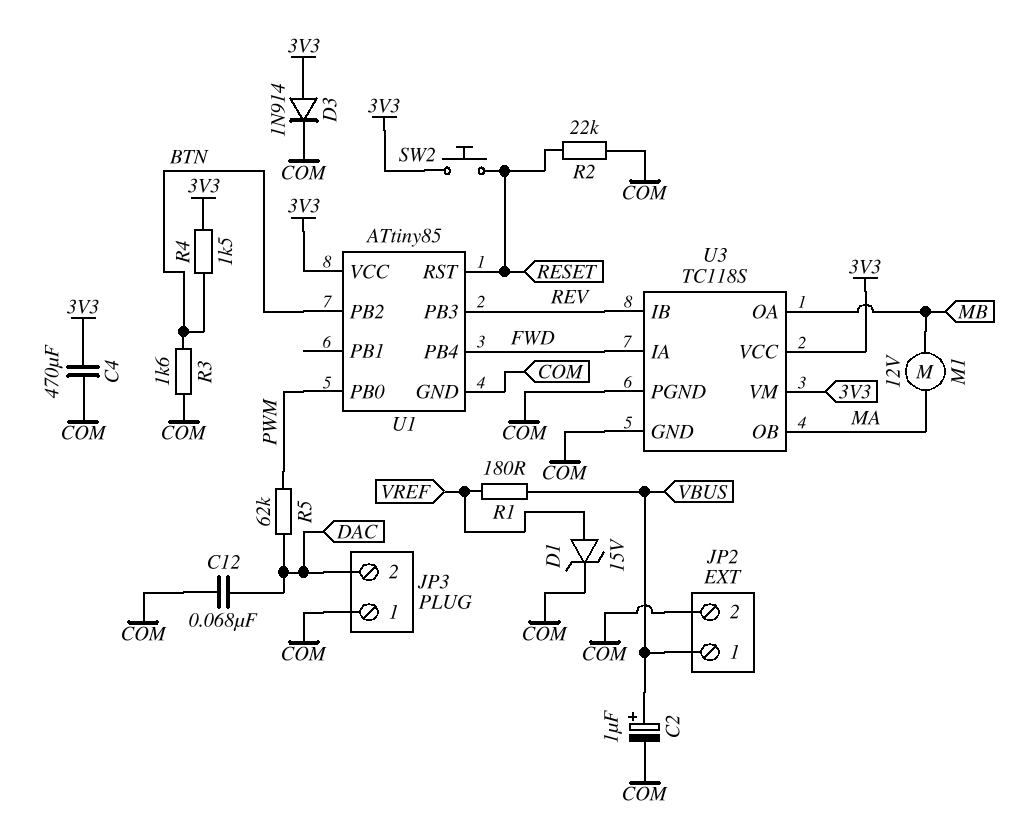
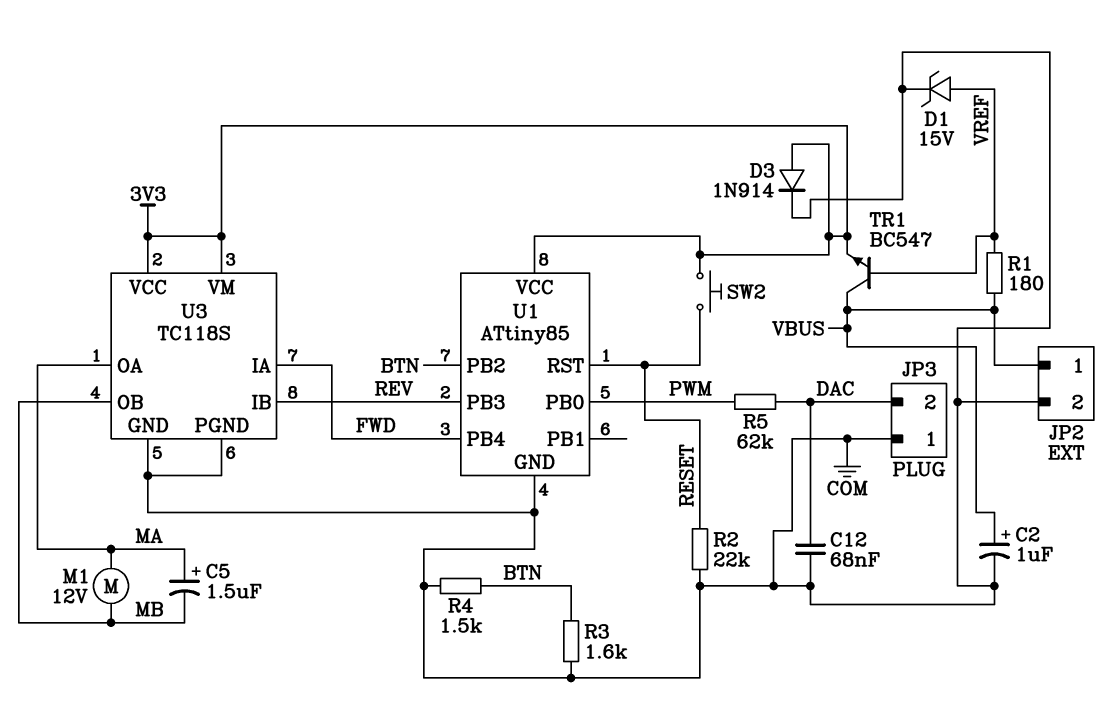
C4: 470uF (3V3, COM) -> none
C5: none -> 1.5uF (plus MA, minus MB)
R4: 1.5k (3V3, BTN) -> 1.5k (BTN, COM)
TR1: none -> NPN BC547 (B VREF, C VBUS, E 3V3)
U3 pin OA: MB -> MA
U3 pin OB: MA -> MB

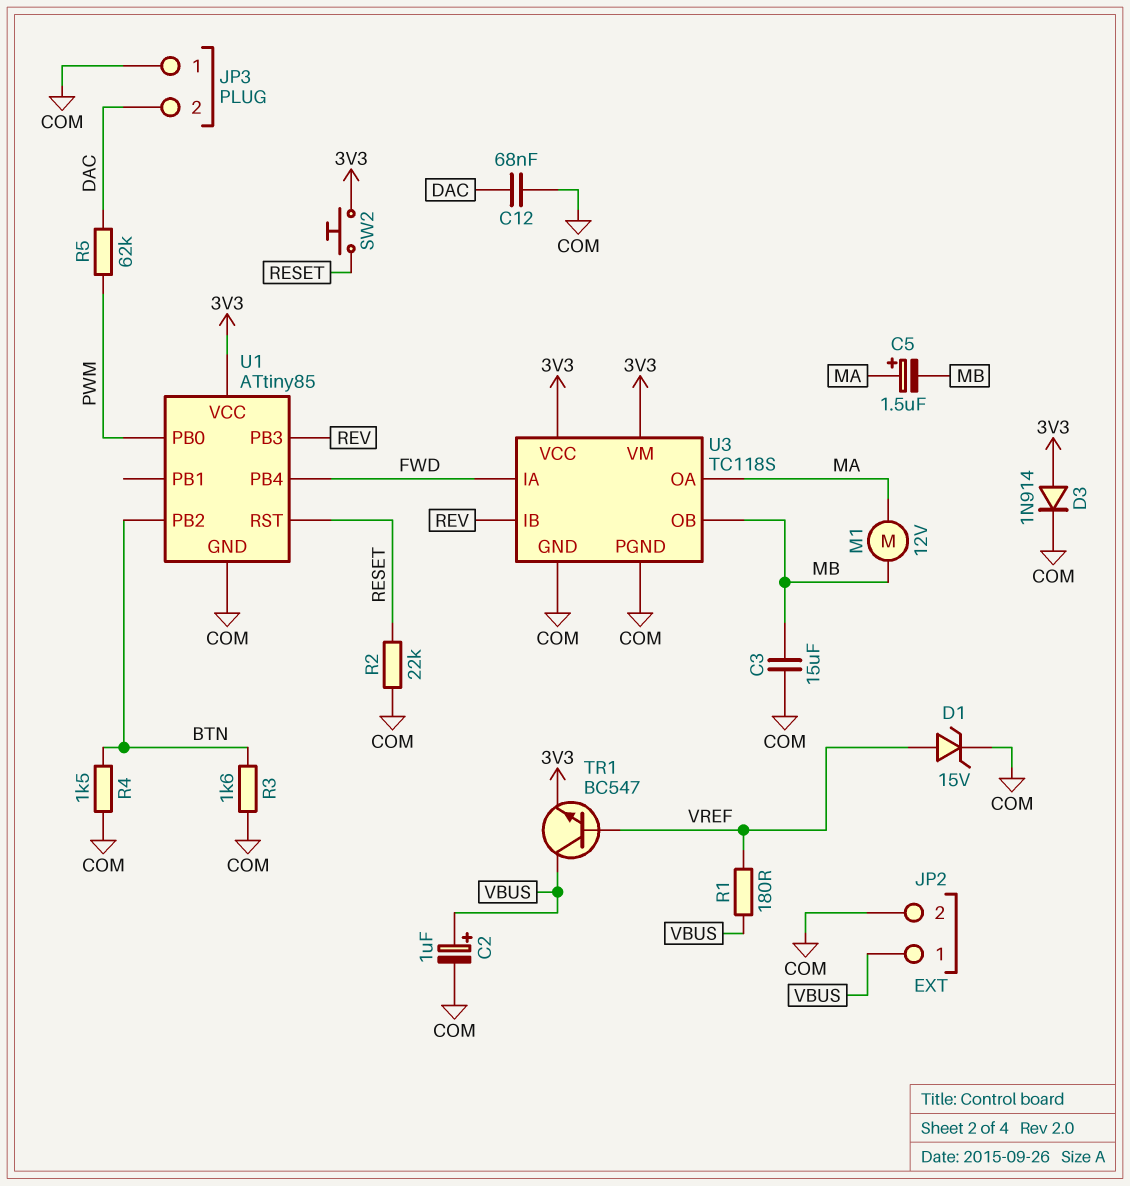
C3: none -> 15uF (COM, MB)

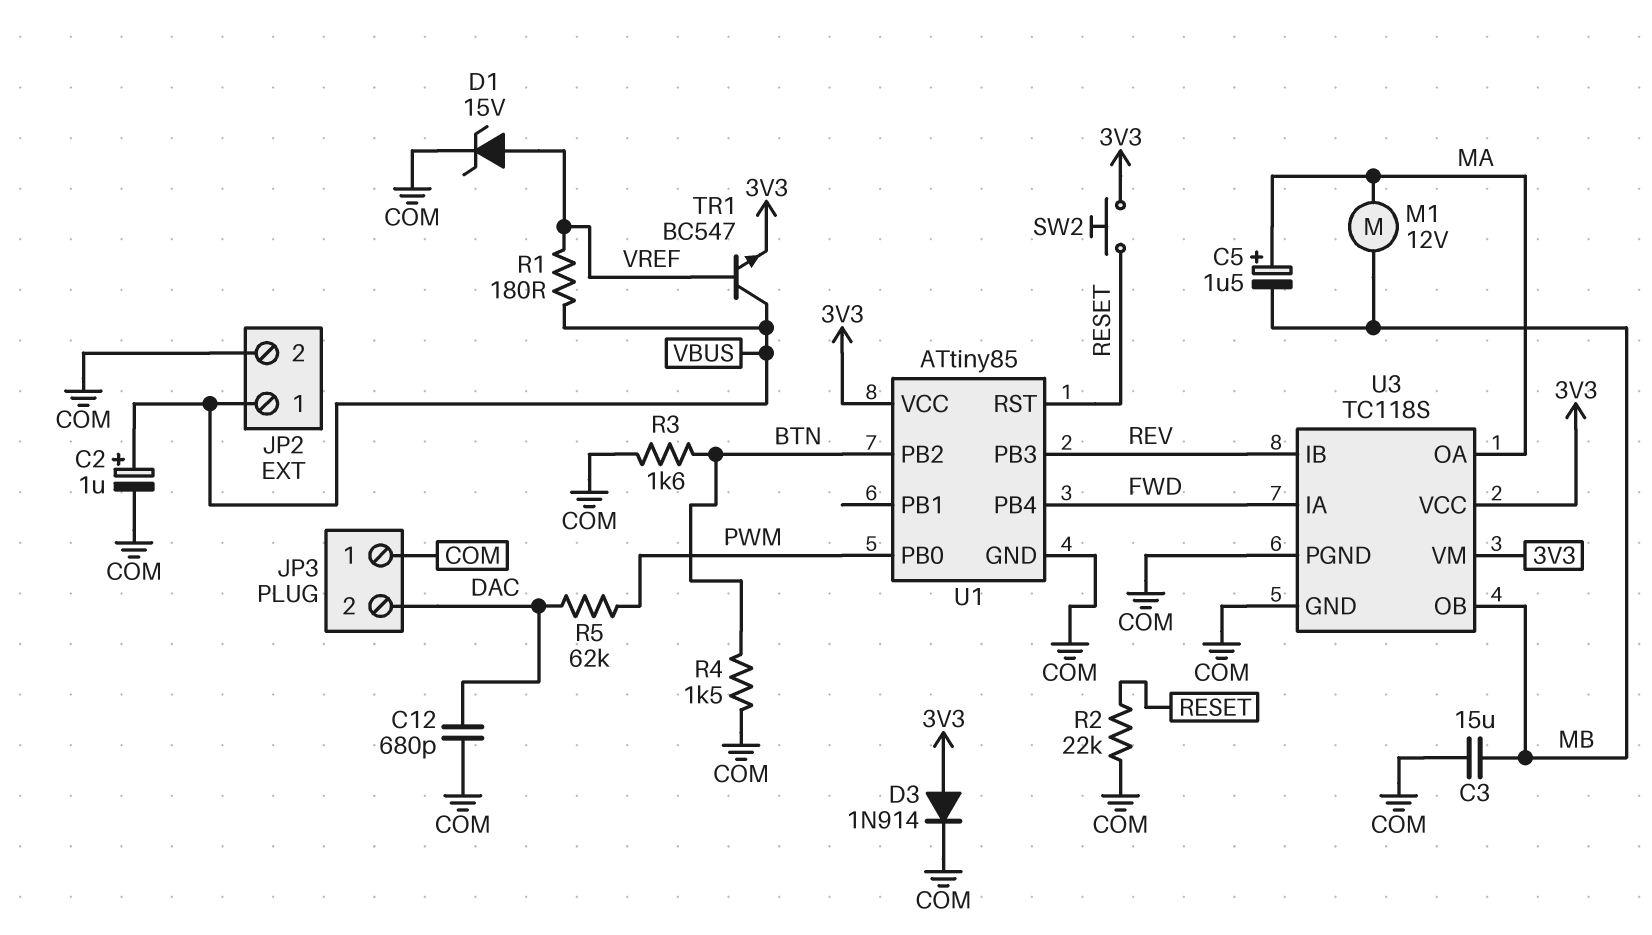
C12: 68nF (COM, DAC) -> 680pF (COM, DAC)

